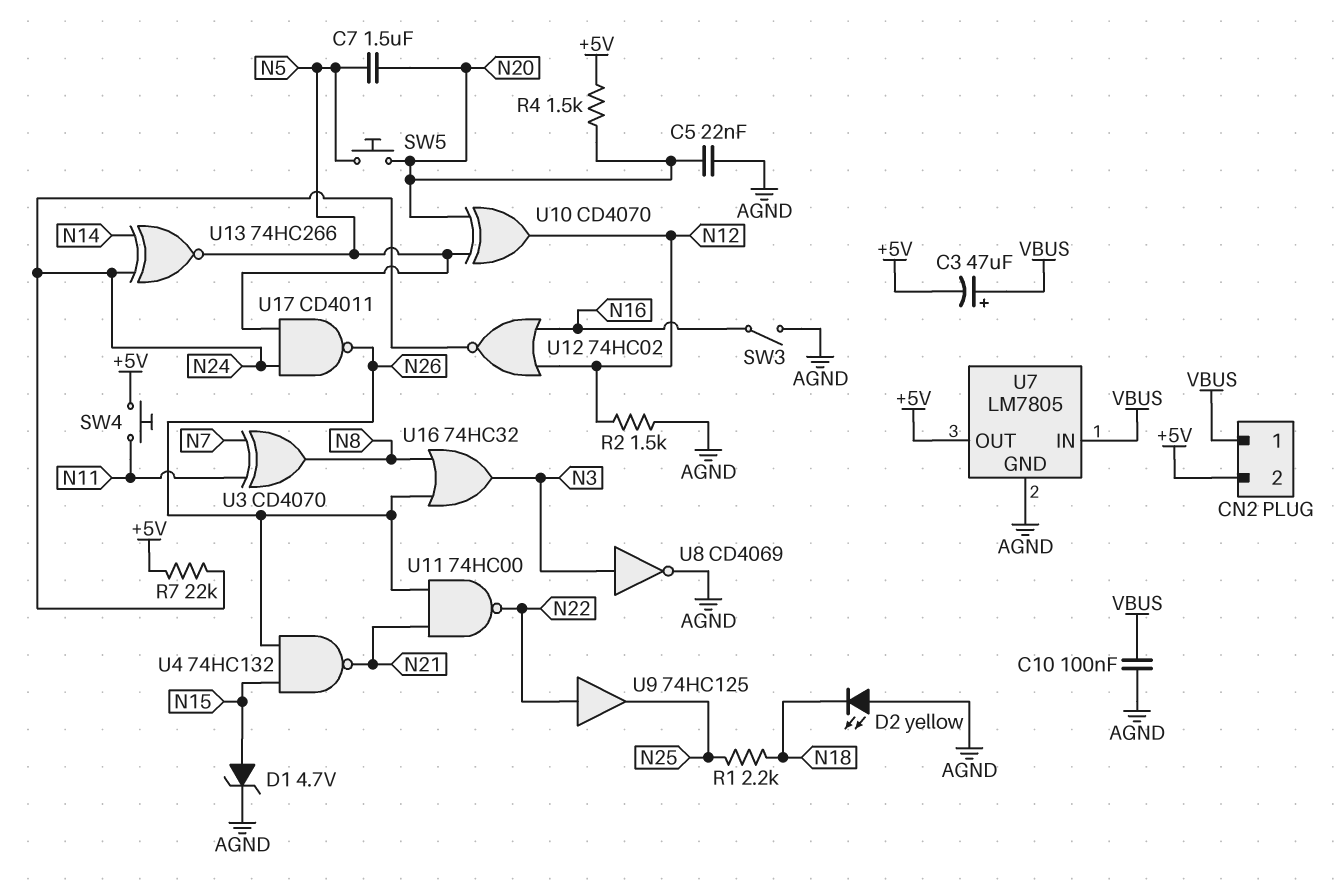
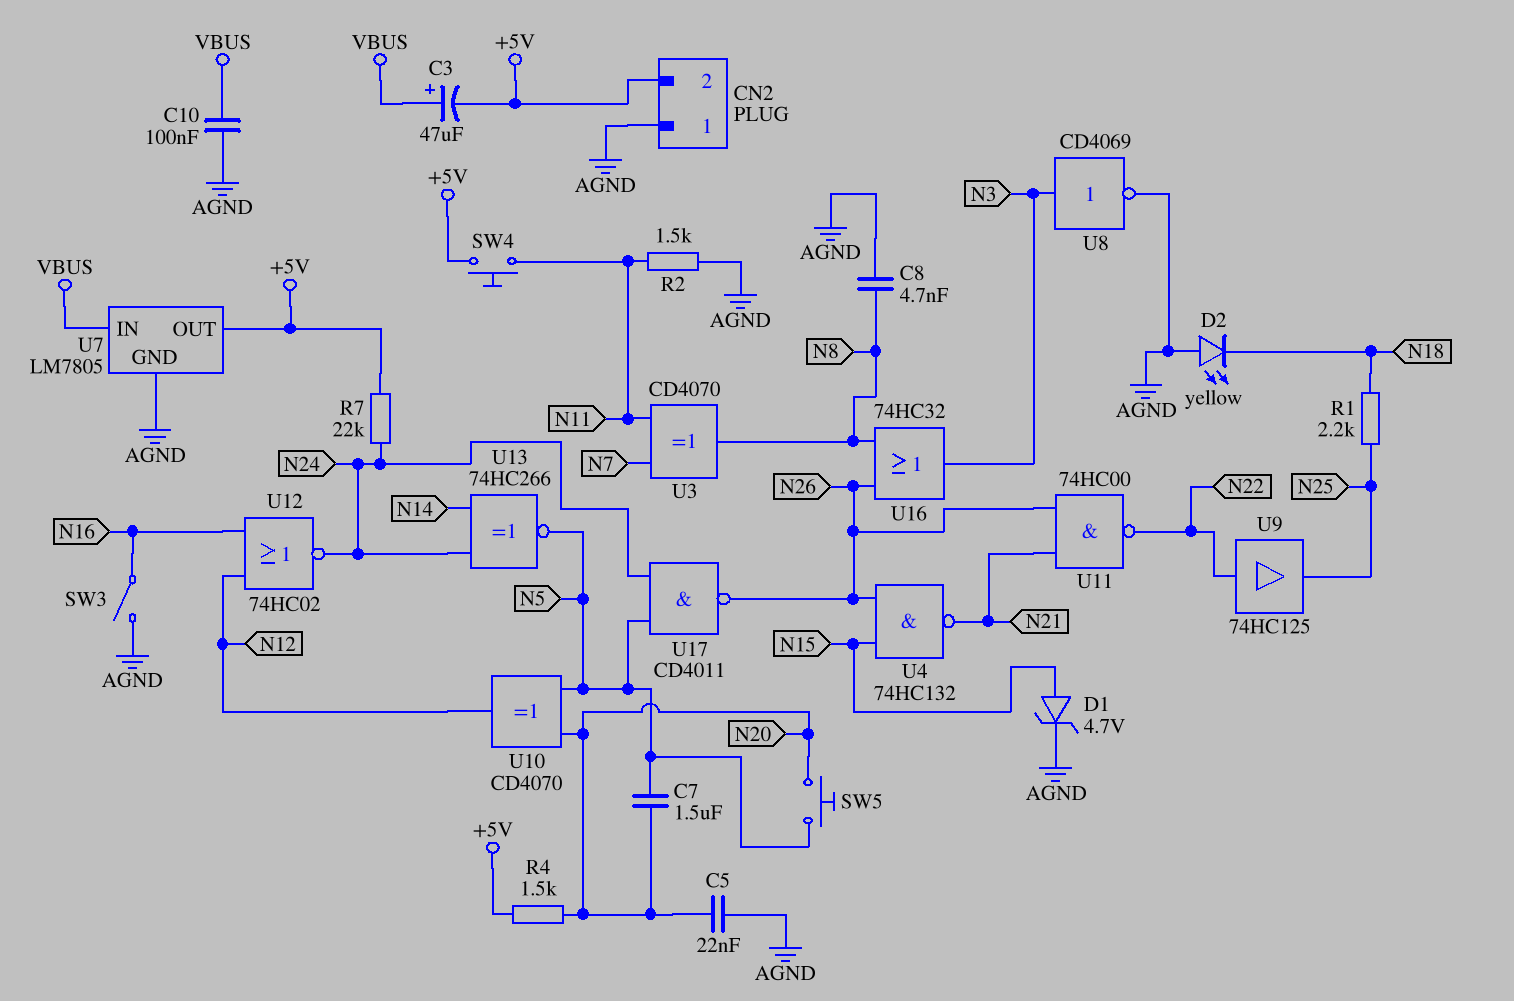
C8: none -> 4.7nF (AGND, N8)
CN2 pin 1: VBUS -> AGND
R2: 1.5k (AGND, N12) -> 1.5k (AGND, N11)

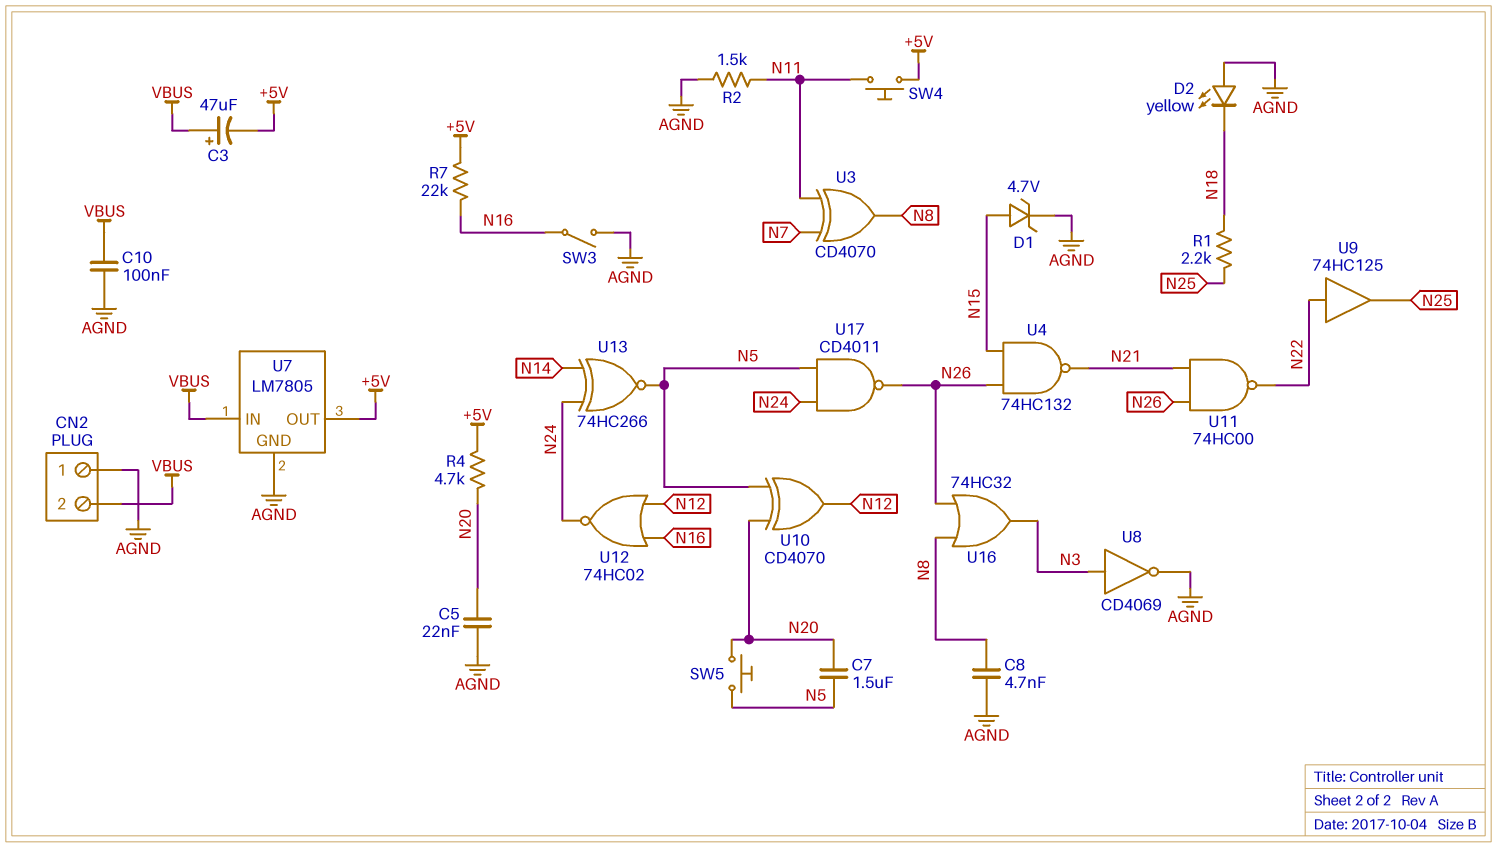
CN2 pin 2: +5V -> VBUS
R4: 1.5k (+5V, N20) -> 4.7k (+5V, N20)
R7: 22k (+5V, N24) -> 22k (+5V, N16)

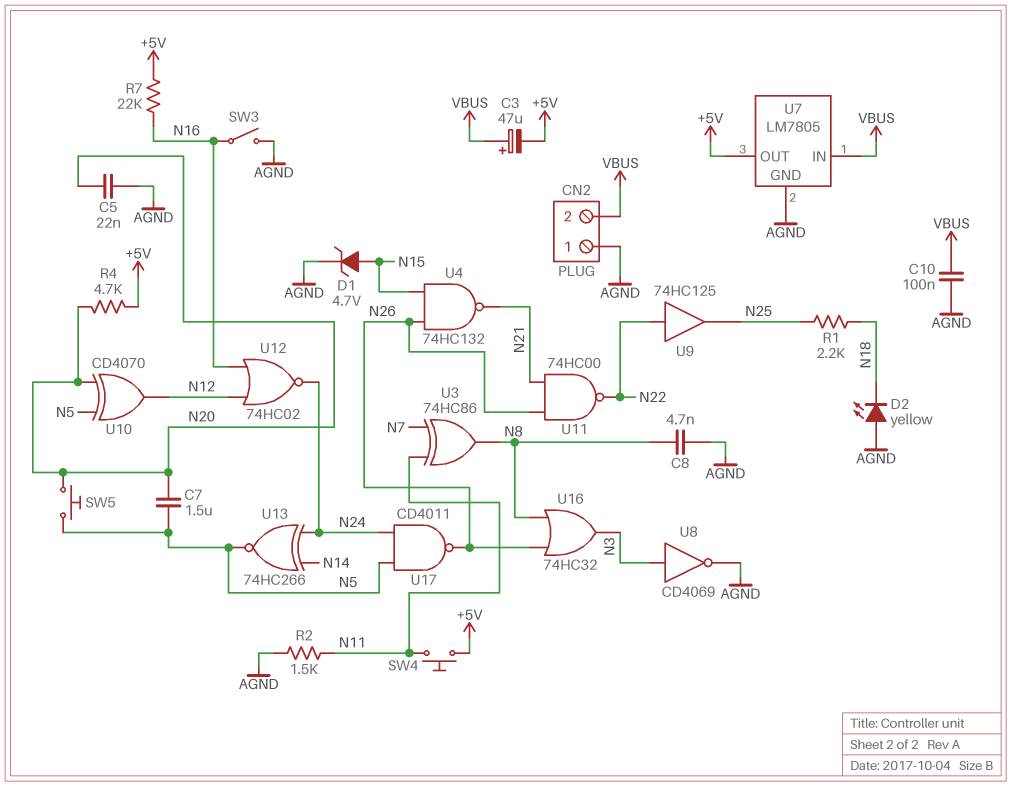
U3: XOR CD4070 (in N7, in N11, out N8) -> XOR 74HC86 (in N7, in N11, out N8)

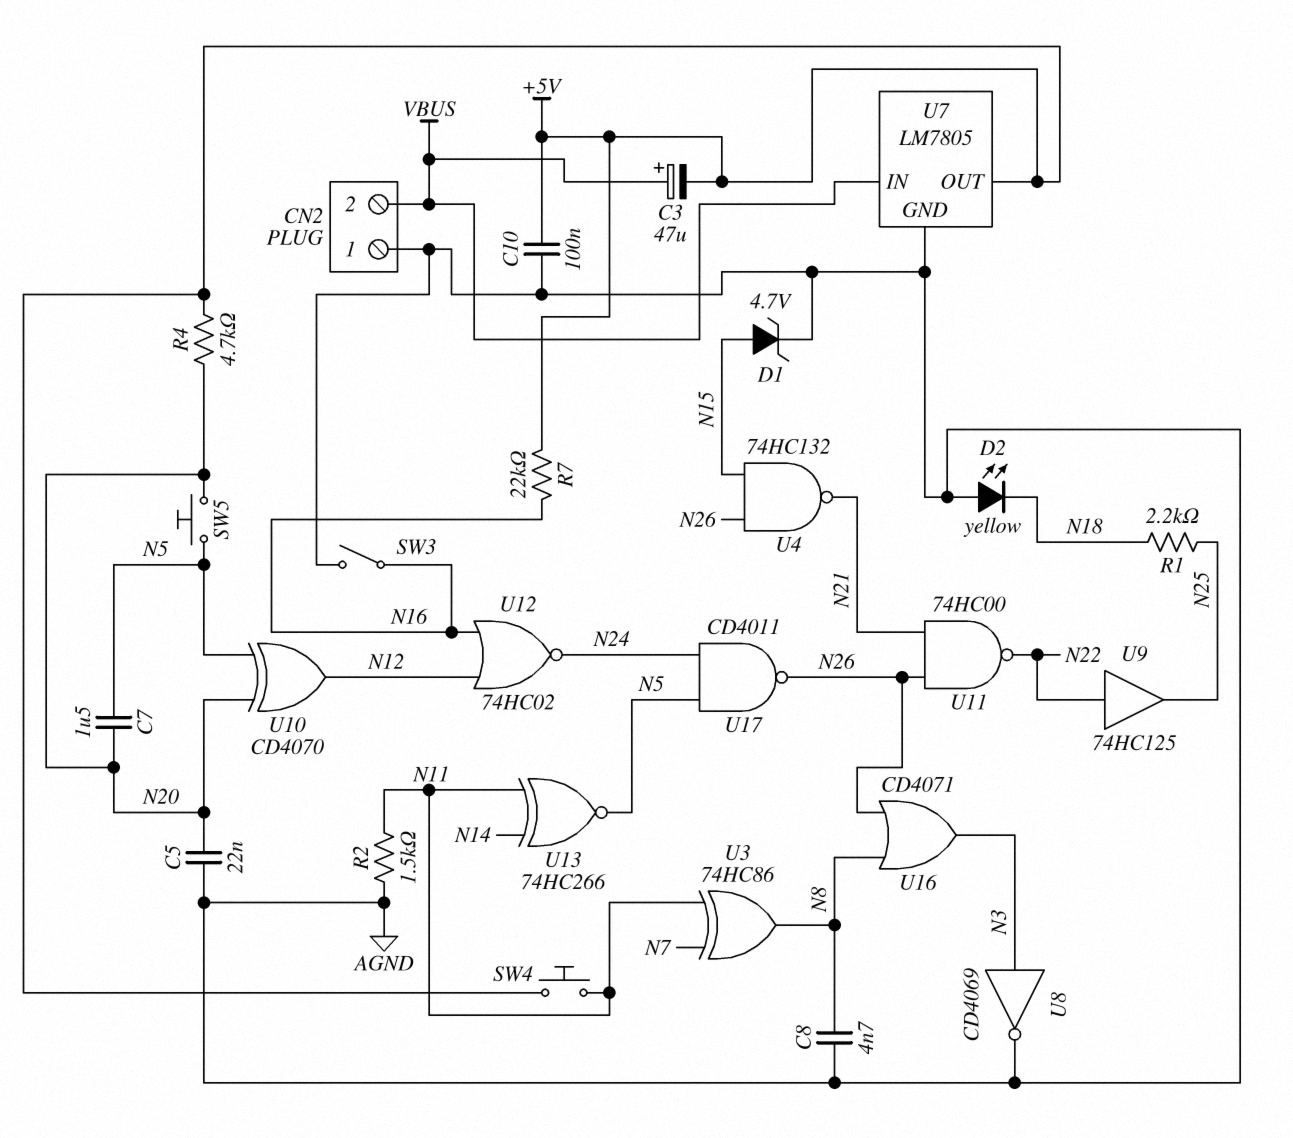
C10: 100nF (AGND, VBUS) -> 100nF (+5V, AGND)
U13: XNOR 74HC266 (in N14, in N24, out N5) -> XNOR 74HC266 (in N11, in N14, out N5)
U16: OR 74HC32 (in N8, in N26, out N3) -> OR CD4071 (in N8, in N26, out N3)

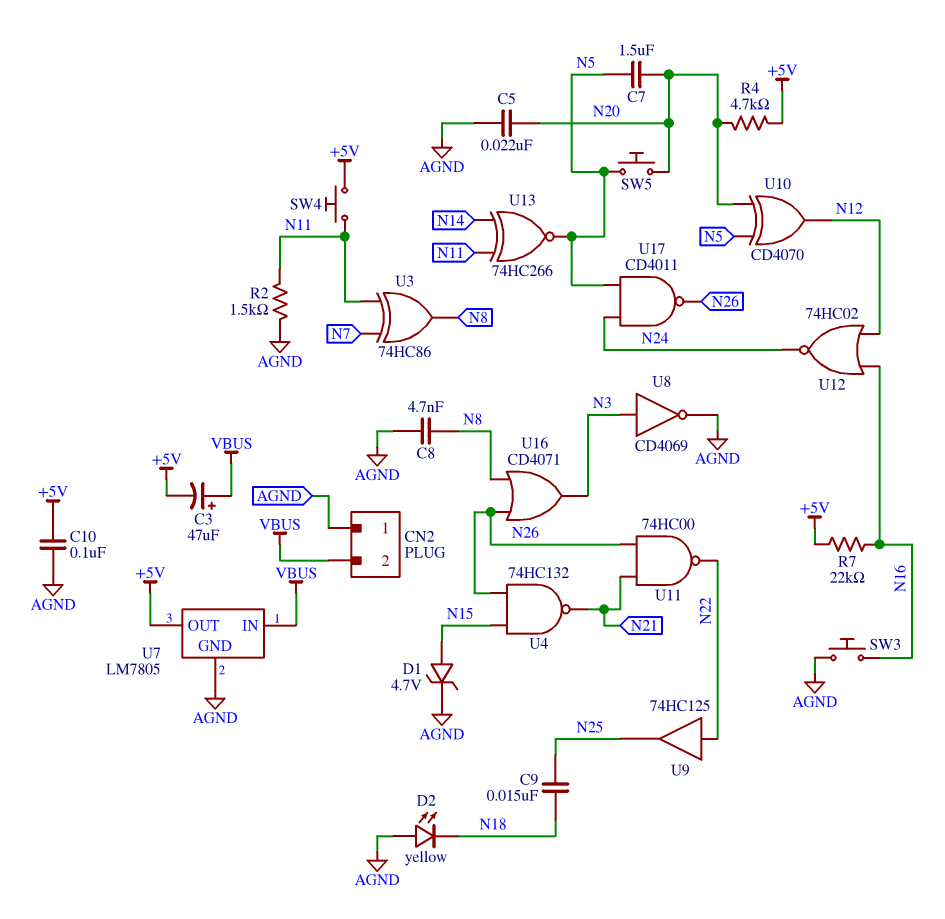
C9: none -> 15nF (N18, N25)
R1: 2.2k (N18, N25) -> none
SW3: switch (AGND, N16) -> button (AGND, N16)

